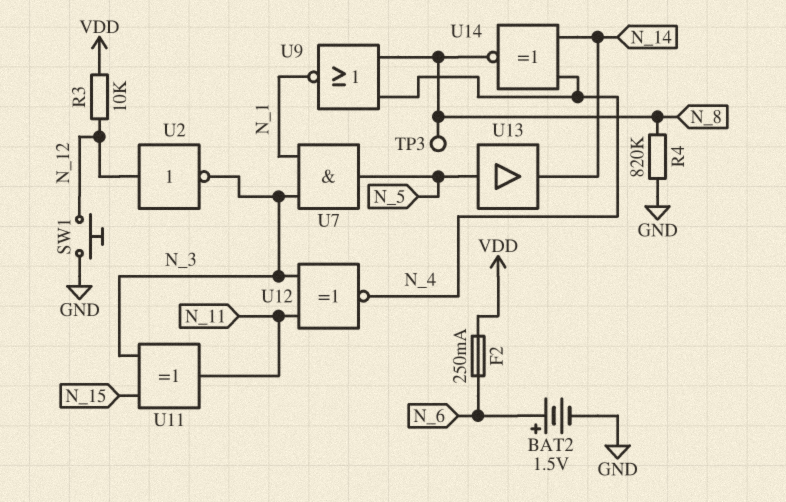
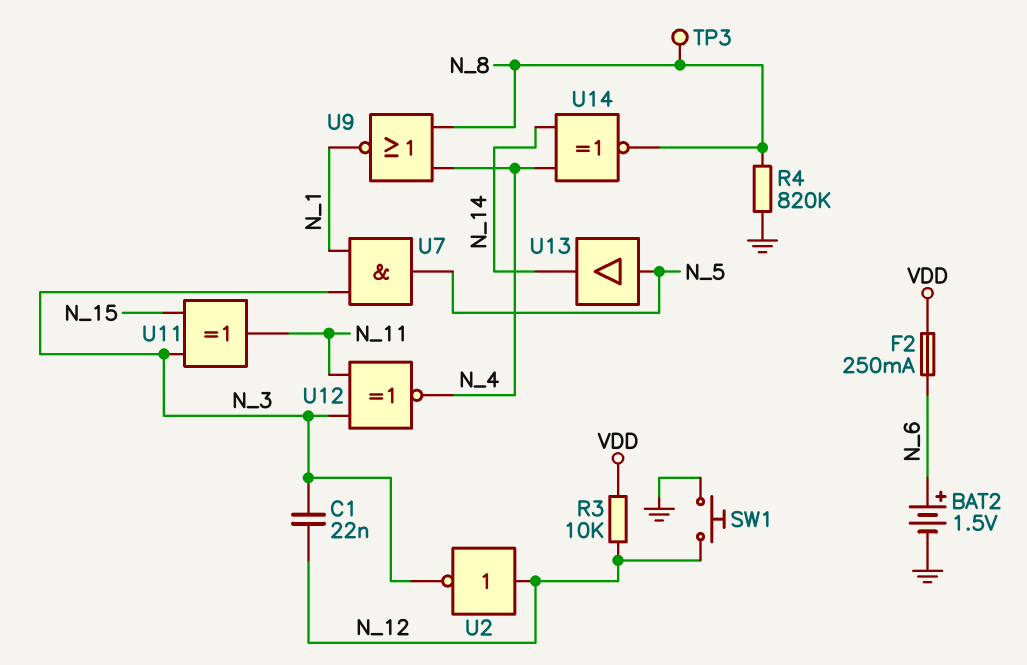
C1: none -> 22nF (N_3, N_12)

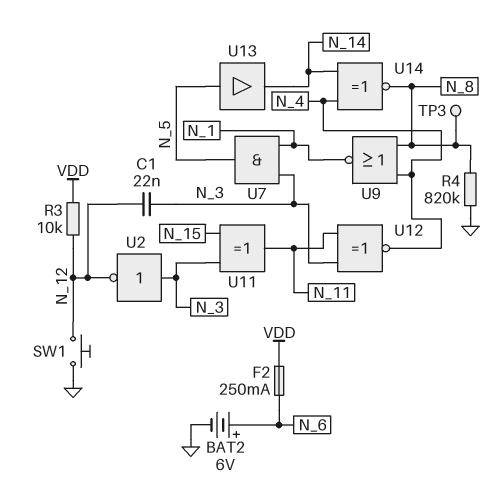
BAT2: 1.5V (plus N_6, minus GND) -> 6V (plus N_6, minus GND)
U2: NOT (in N_12, out N_3) -> NOT (in N_3, out N_12)

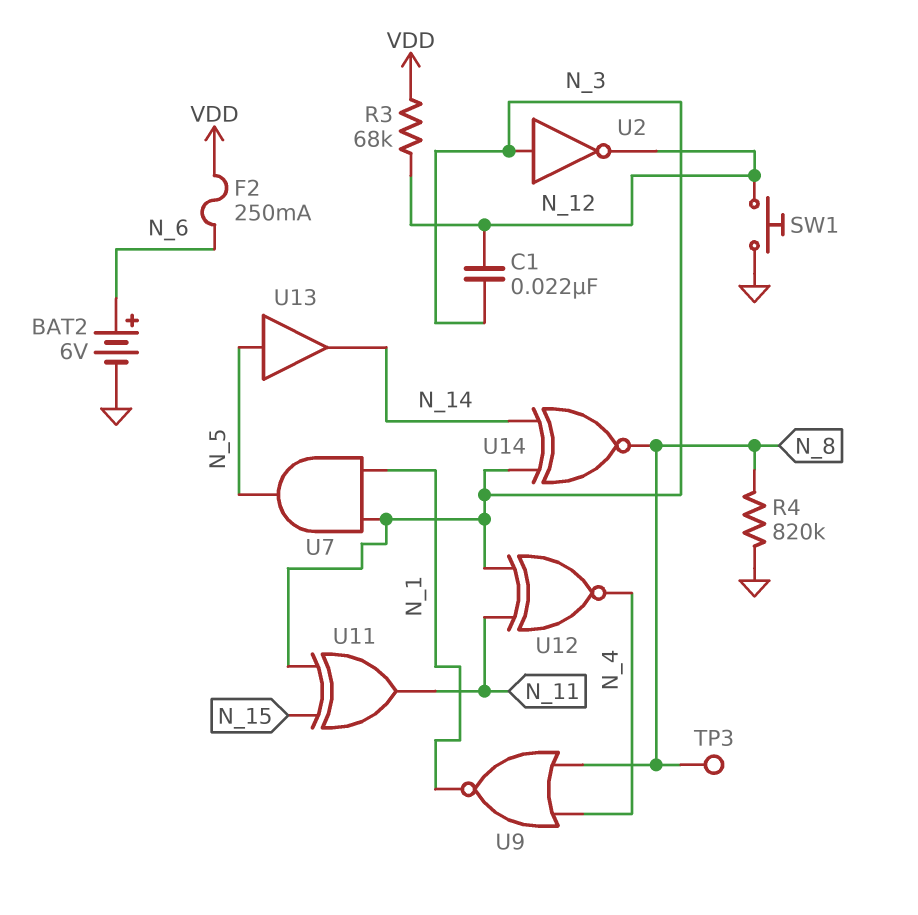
R3: 10k (N_12, VDD) -> 68k (N_12, VDD)
U14: XNOR (in N_4, in N_14, out N_8) -> XNOR (in N_3, in N_14, out N_8)

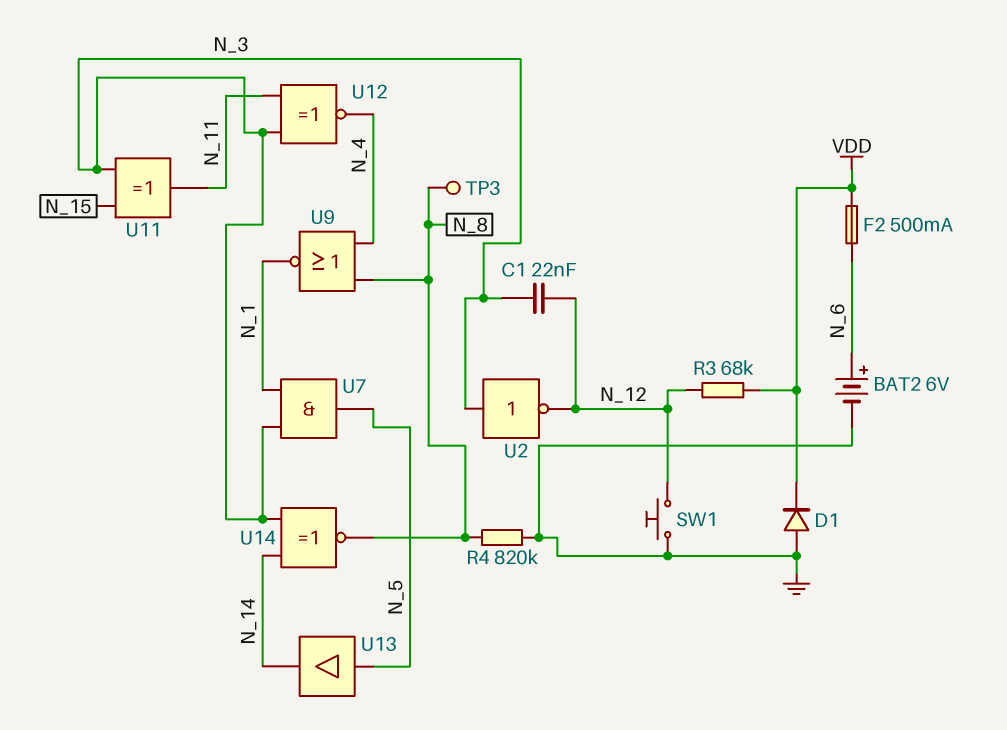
D1: none -> diode (A GND, K VDD)
F2: 250mA (N_6, VDD) -> 500mA (N_6, VDD)

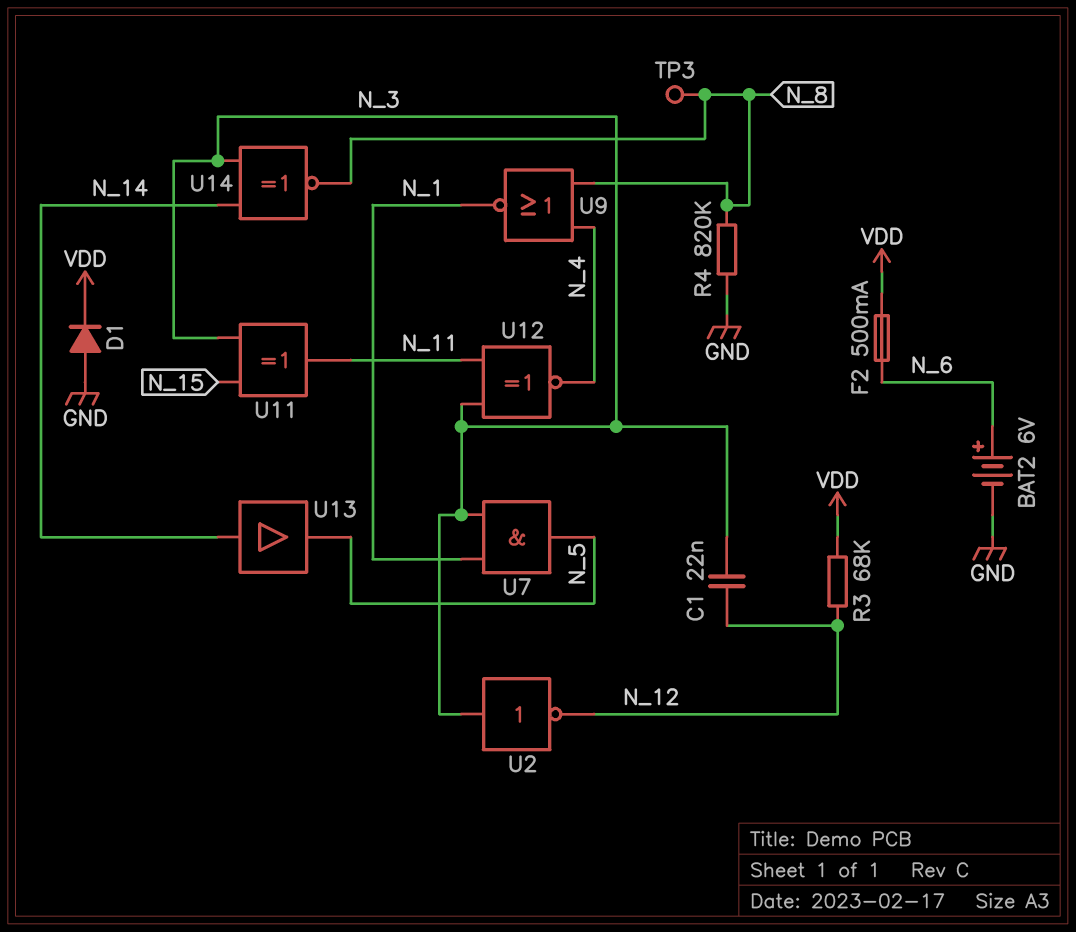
SW1: button (GND, N_12) -> none
U13: buffer (in N_5, out N_14) -> buffer (in N_14, out N_5)

